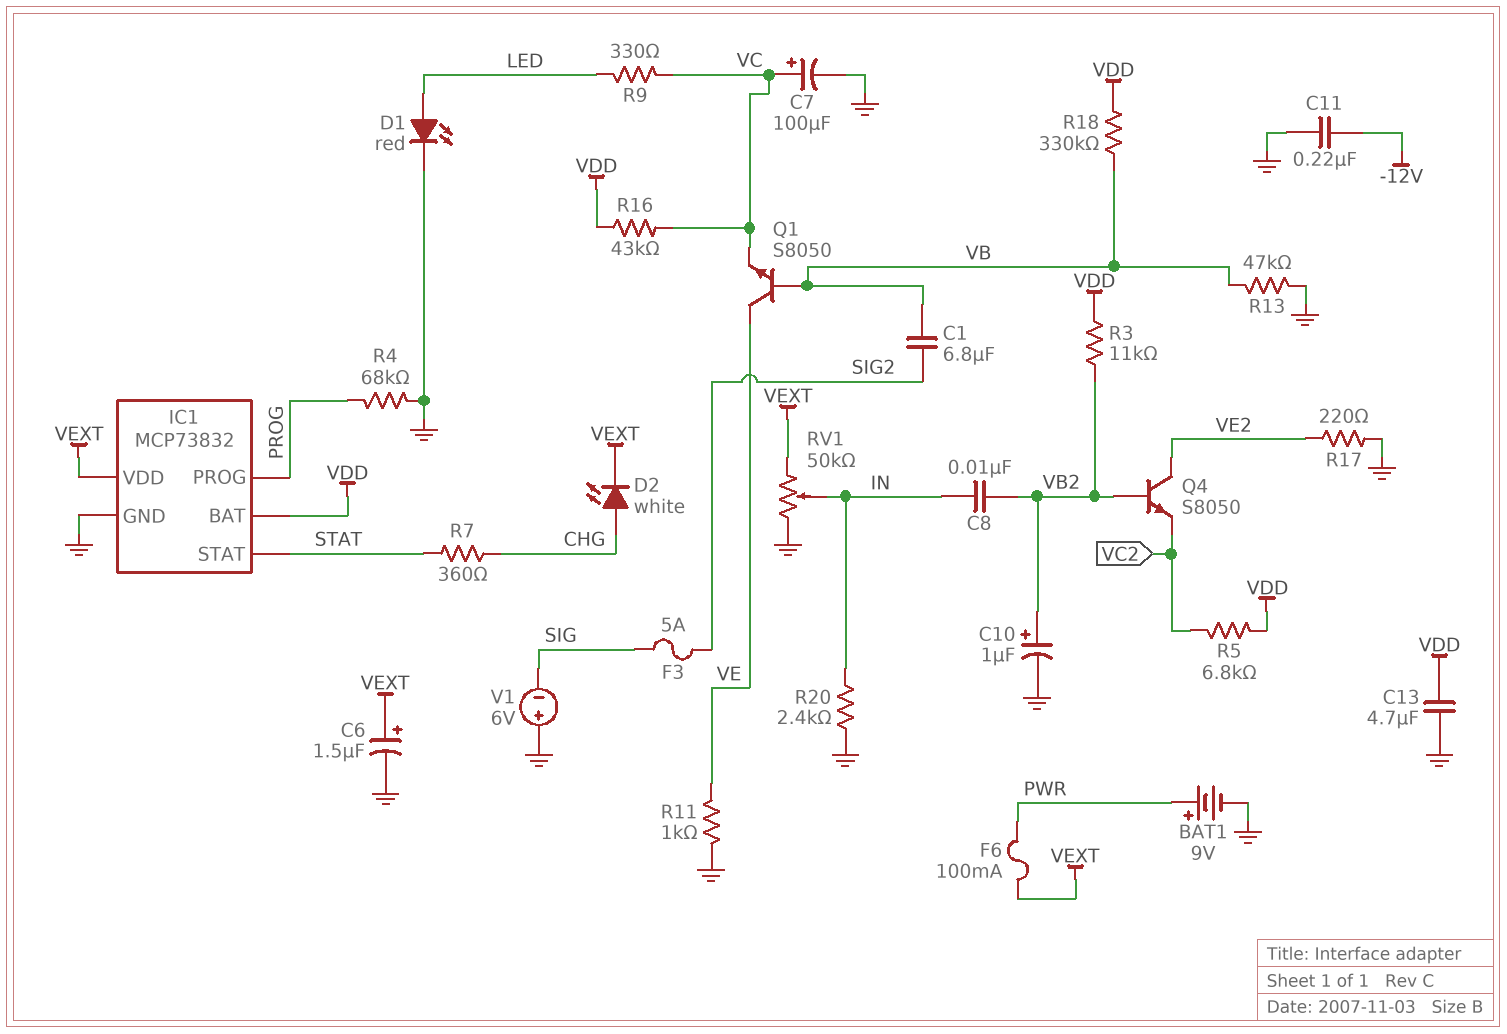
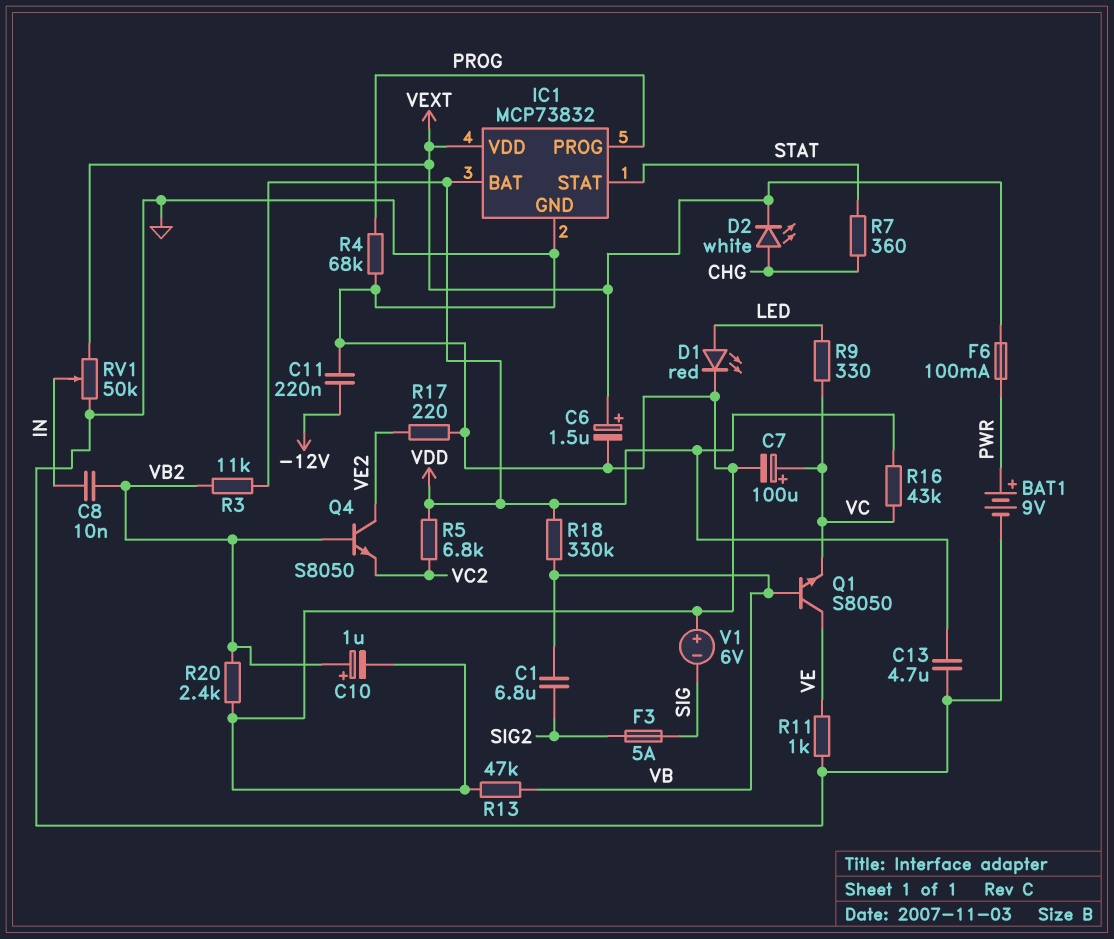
R20: 2.4k (GND, IN) -> 2.4k (GND, VB2)

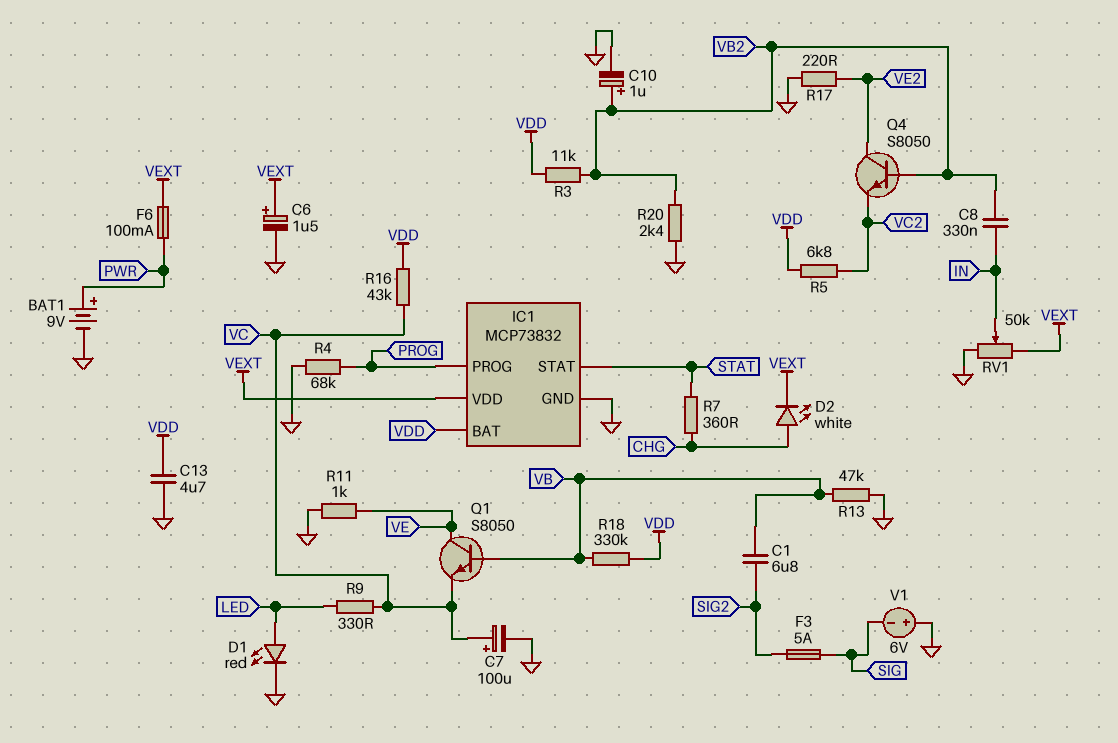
C8: 10nF (IN, VB2) -> 330nF (IN, VB2)
C11: 220nF (-12V, GND) -> none

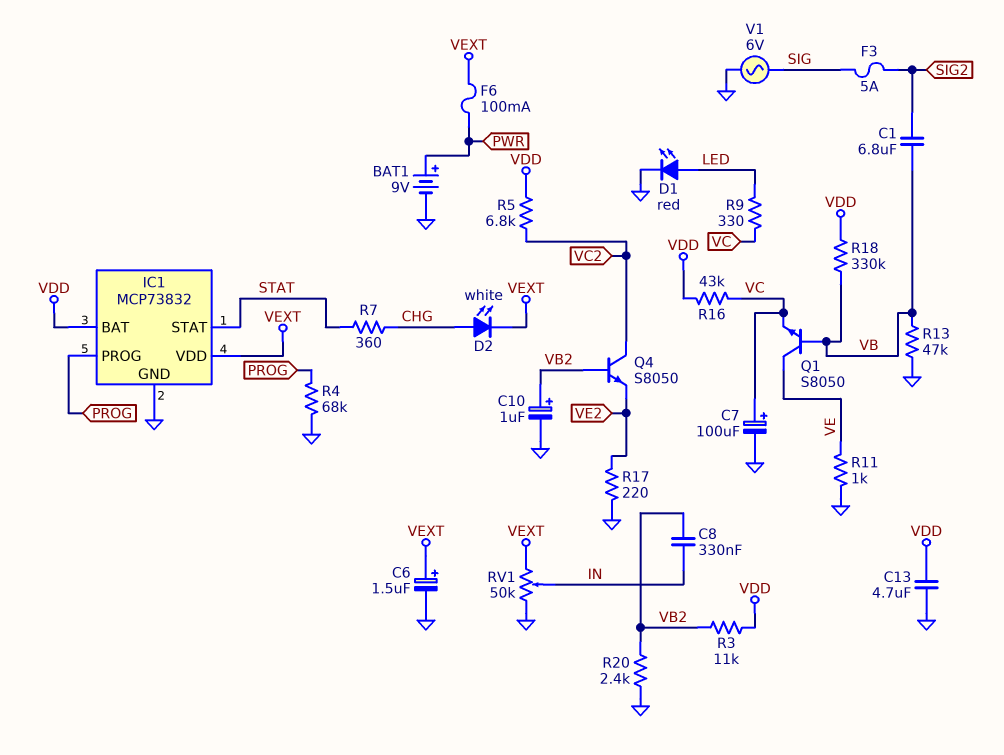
Q4: NPN S8050 (B VB2, C VE2, E VC2) -> NPN S8050 (B VB2, C VC2, E VE2)
V1: 6V (plus GND, minus SIG) -> AC 6V (GND, SIG)

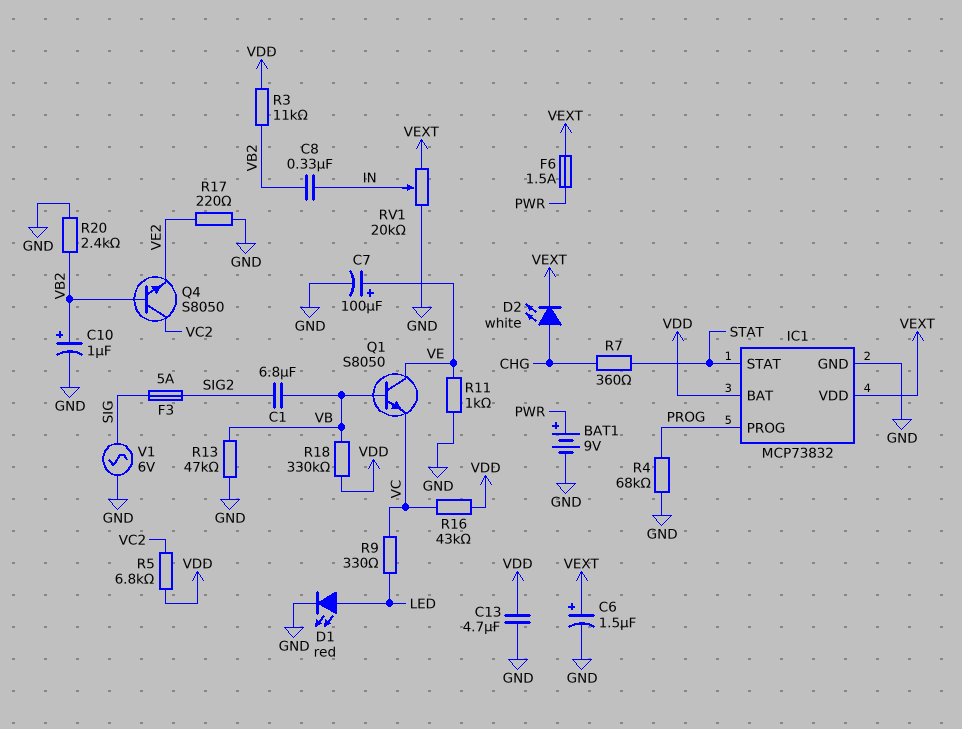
C7: 100uF (plus VC, minus GND) -> 100uF (plus VE, minus GND)
F6: 100mA (PWR, VEXT) -> 1.5A (PWR, VEXT)
RV1: 50k (GND, VEXT, wiper IN) -> 20k (GND, VEXT, wiper IN)

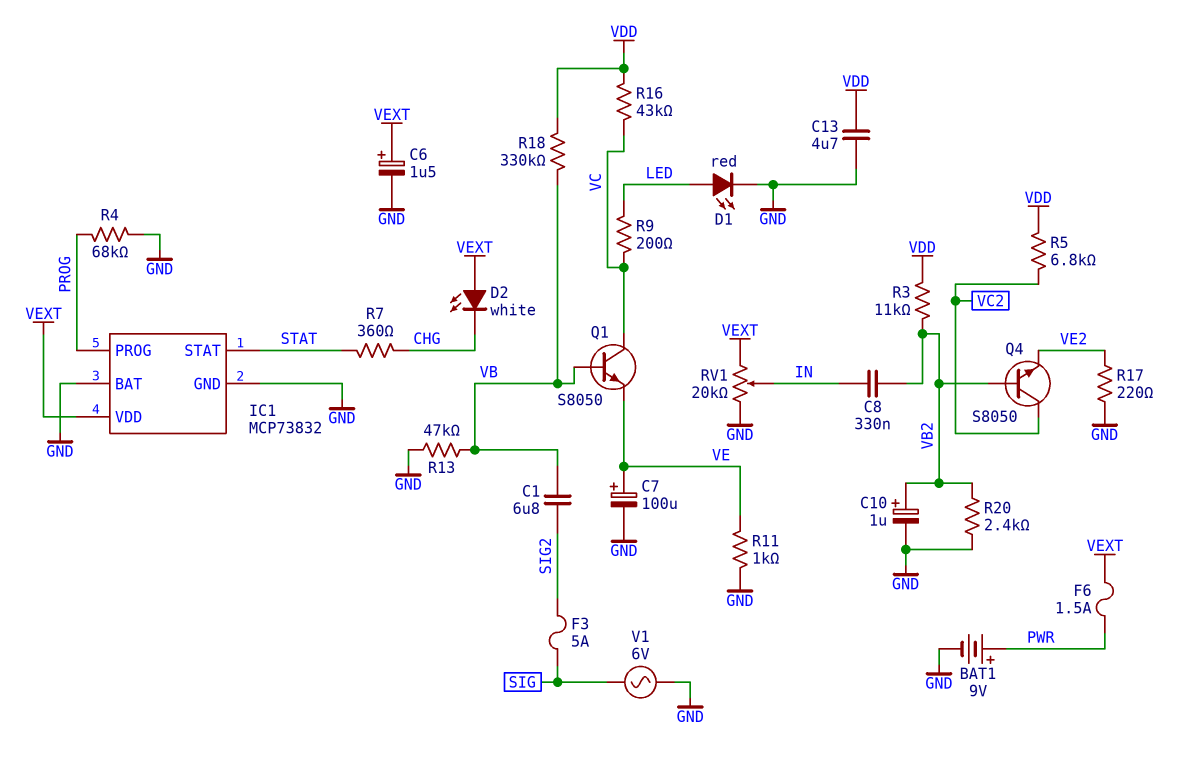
D2: LED white (A CHG, K VEXT) -> LED white (A VEXT, K CHG)
IC1 pin BAT: VDD -> GND
Q1: NPN S8050 (B VB, C VE, E VC) -> NPN S8050 (B VB, C VC, E VE)
R9: 330 (LED, VC) -> 200 (LED, VC)

